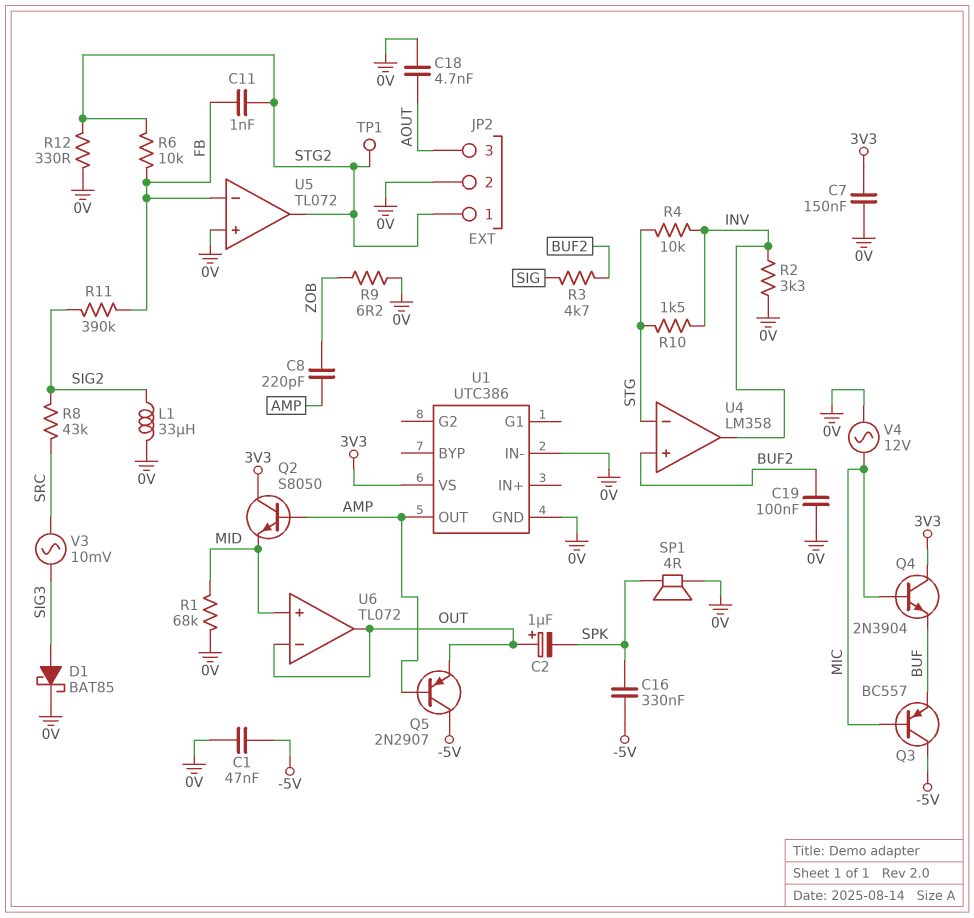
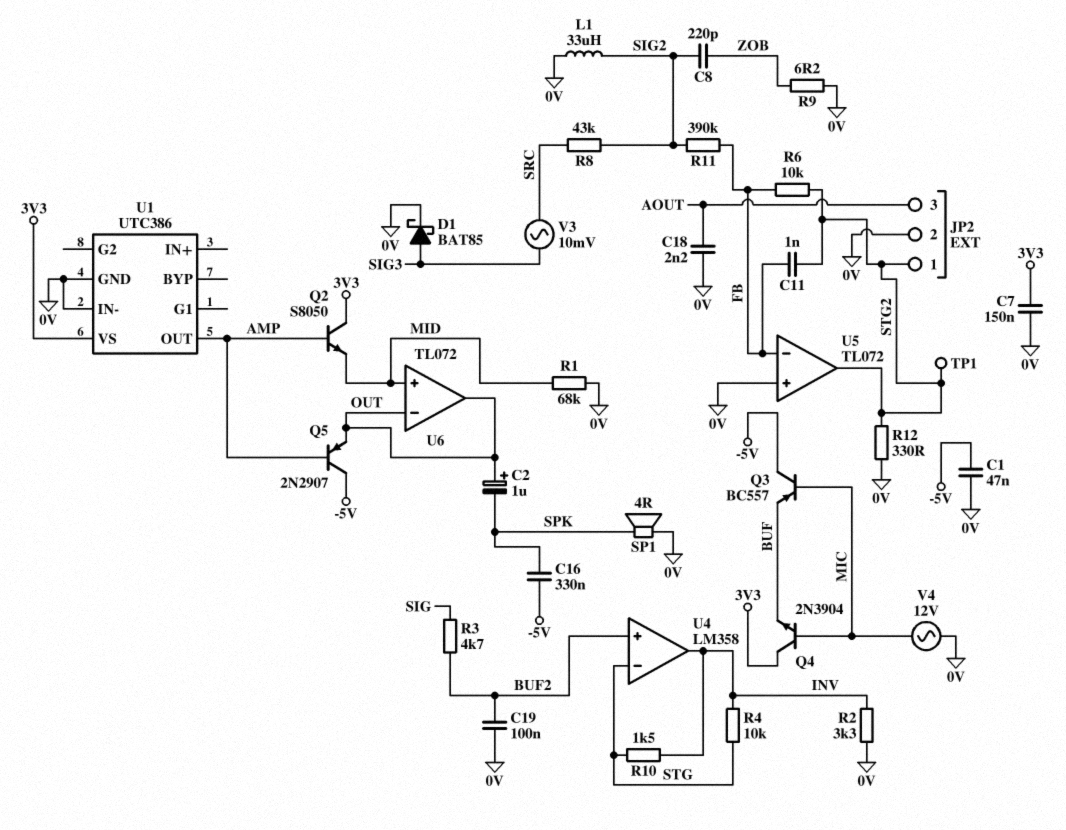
C8: 220pF (AMP, ZOB) -> 220pF (SIG2, ZOB)
C18: 4.7nF (0V, AOUT) -> 2.2nF (0V, AOUT)

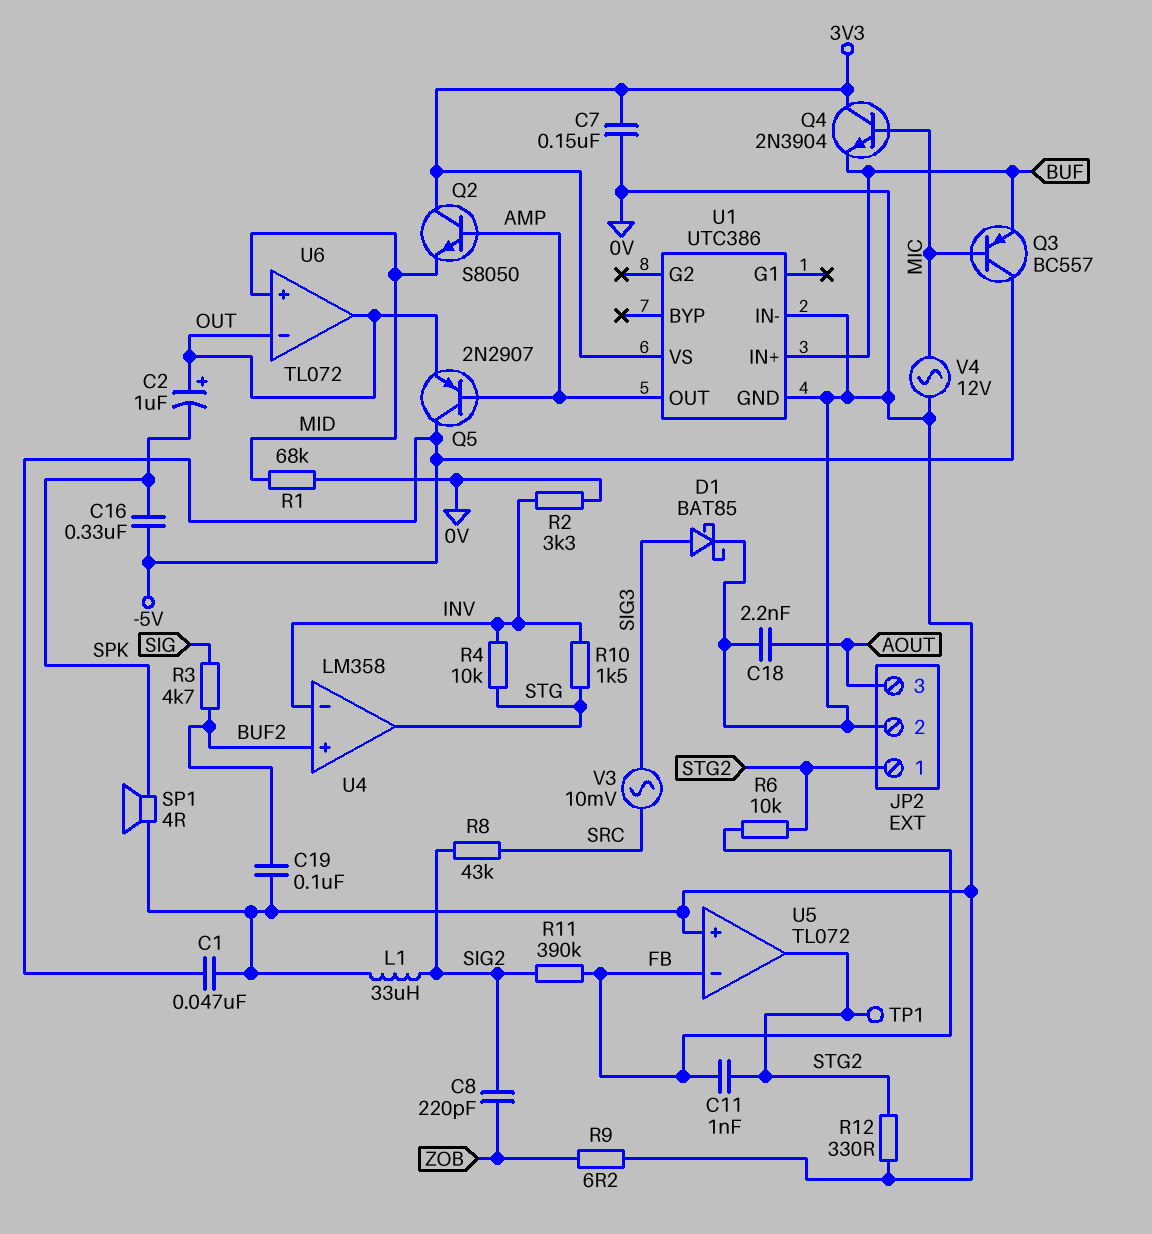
U1 pin IN+: none -> BUF
U4 pin in-: STG -> INV
U4 pin out: INV -> STG

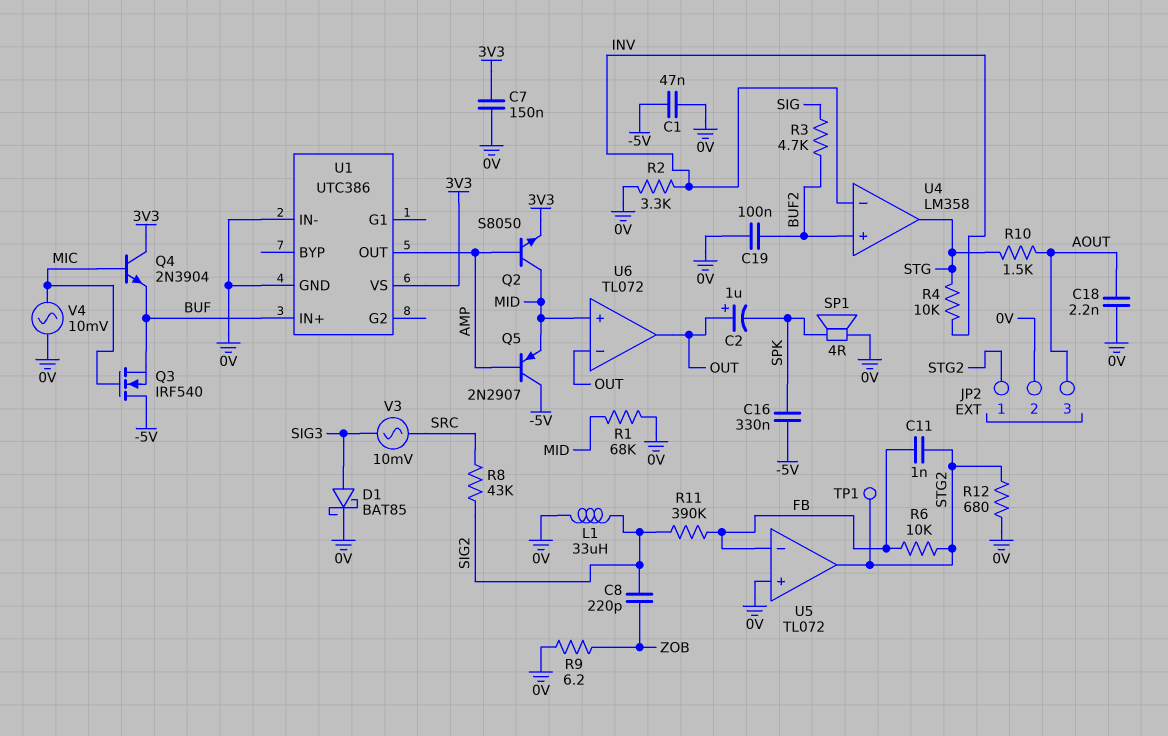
Q2: NPN S8050 (B AMP, C 3V3, E MID) -> NPN S8050 (B AMP, C MID, E 3V3)
Q3: PNP BC557 (B MIC, C -5V, E BUF) -> NMOS IRF540 (G MIC, D -5V, S BUF)
Q5: PNP 2N2907 (B AMP, C -5V, E OUT) -> PNP 2N2907 (B AMP, C -5V, E MID)
R10: 1.5k (INV, STG) -> 1.5k (AOUT, STG)
R12: 330 (0V, STG2) -> 680 (0V, STG2)
V4: AC 12V (0V, MIC) -> AC 10mV (0V, MIC)

